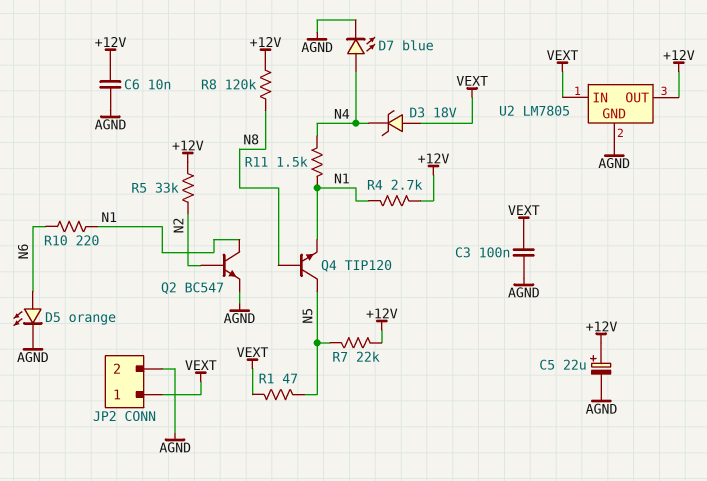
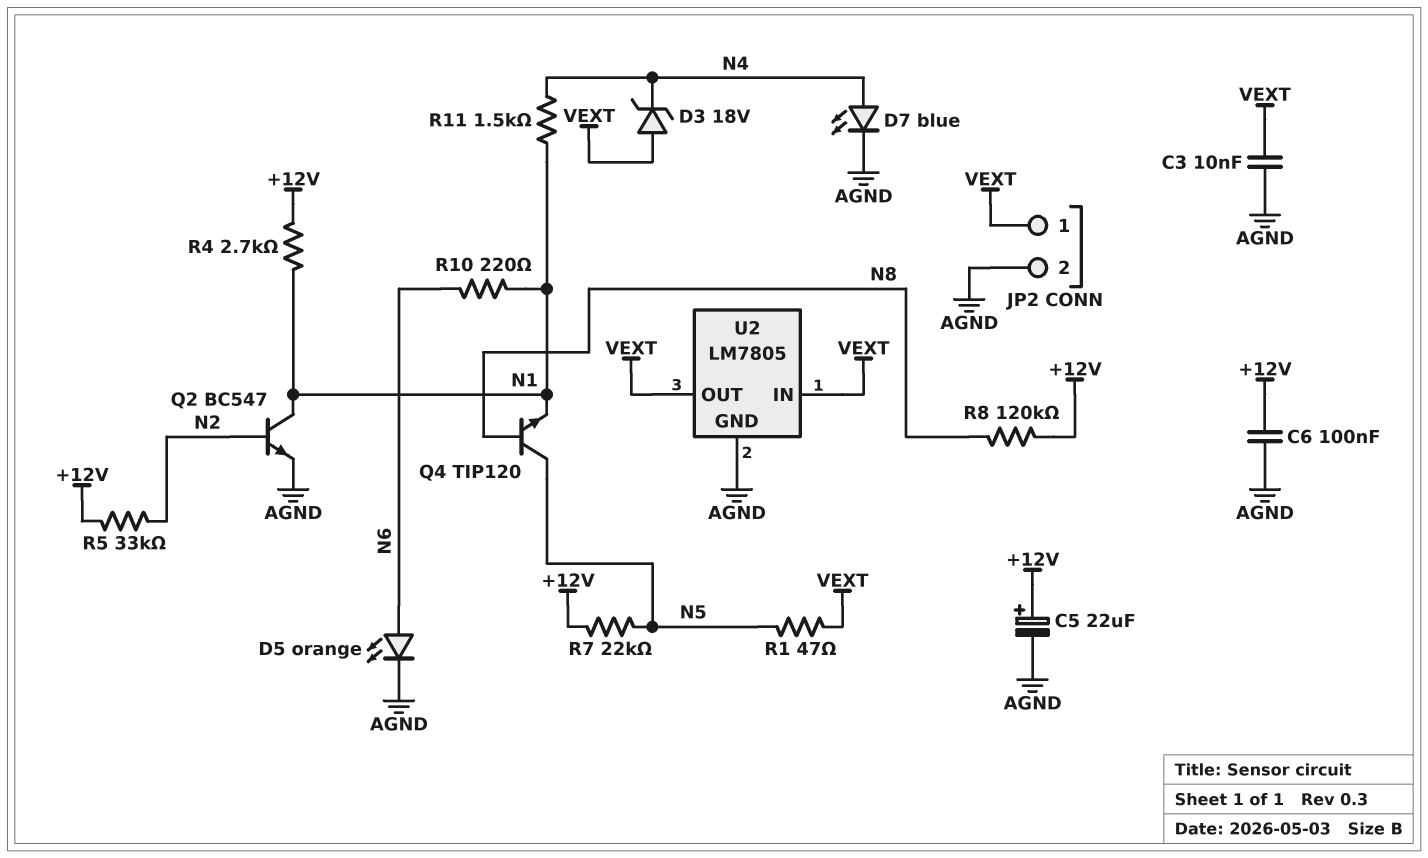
C3: 100nF (AGND, VEXT) -> 10nF (AGND, VEXT)
C6: 10nF (+12V, AGND) -> 100nF (+12V, AGND)
U2 pin OUT: +12V -> VEXT

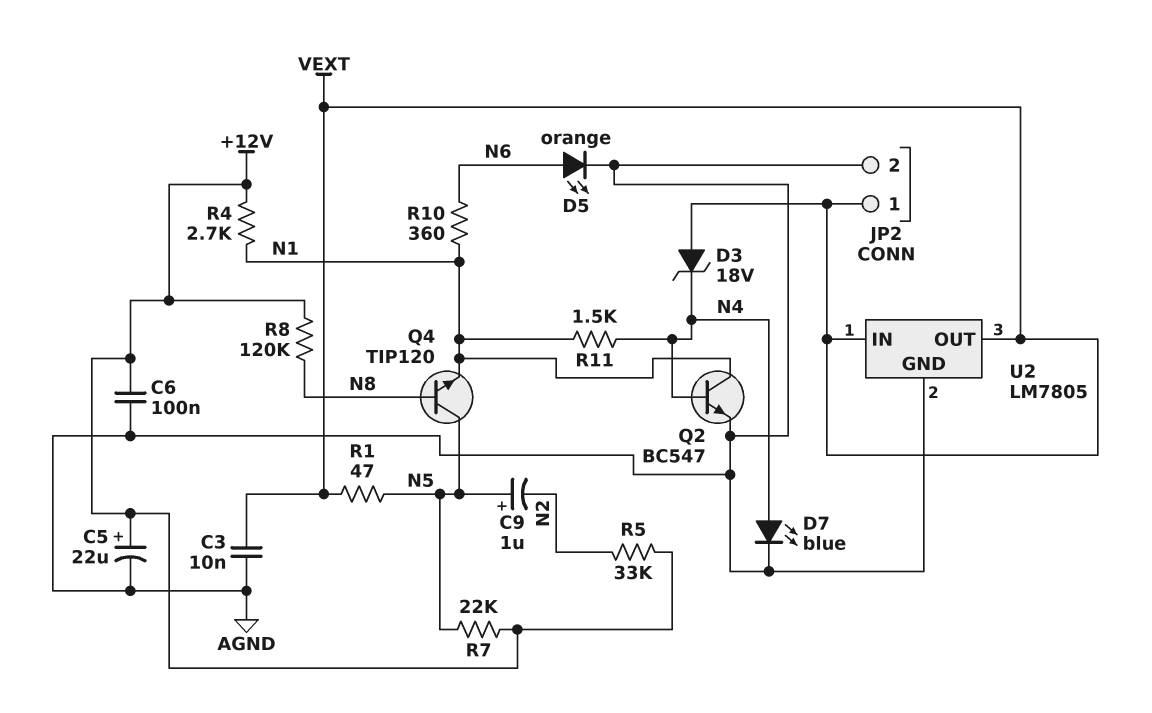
C9: none -> 1uF (plus N5, minus N2)
Q2: NPN BC547 (B N2, C N1, E AGND) -> NPN BC547 (B N4, C N1, E AGND)
R10: 220 (N1, N6) -> 360 (N1, N6)

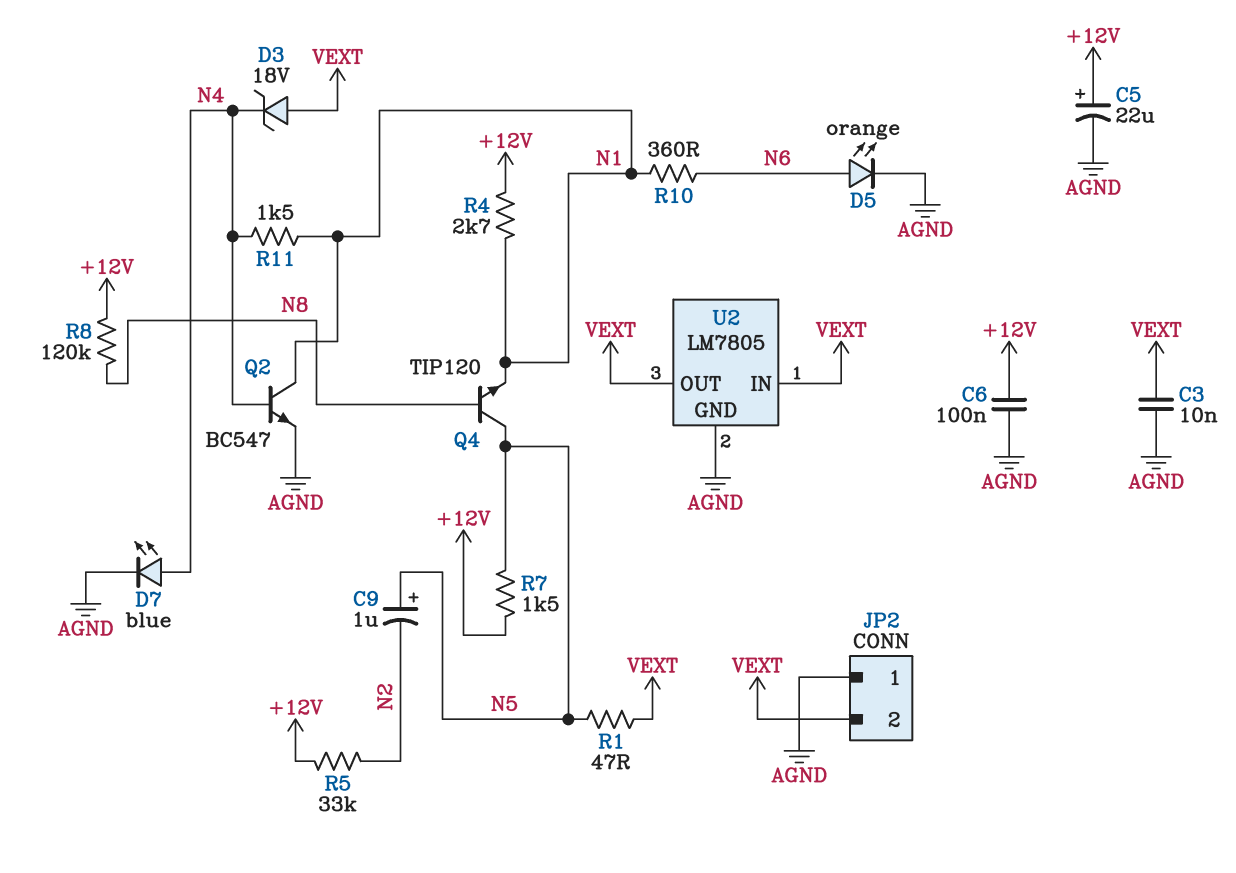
JP2 pin 1: VEXT -> AGND
JP2 pin 2: AGND -> VEXT
R7: 22k (+12V, N5) -> 1.5k (+12V, N5)

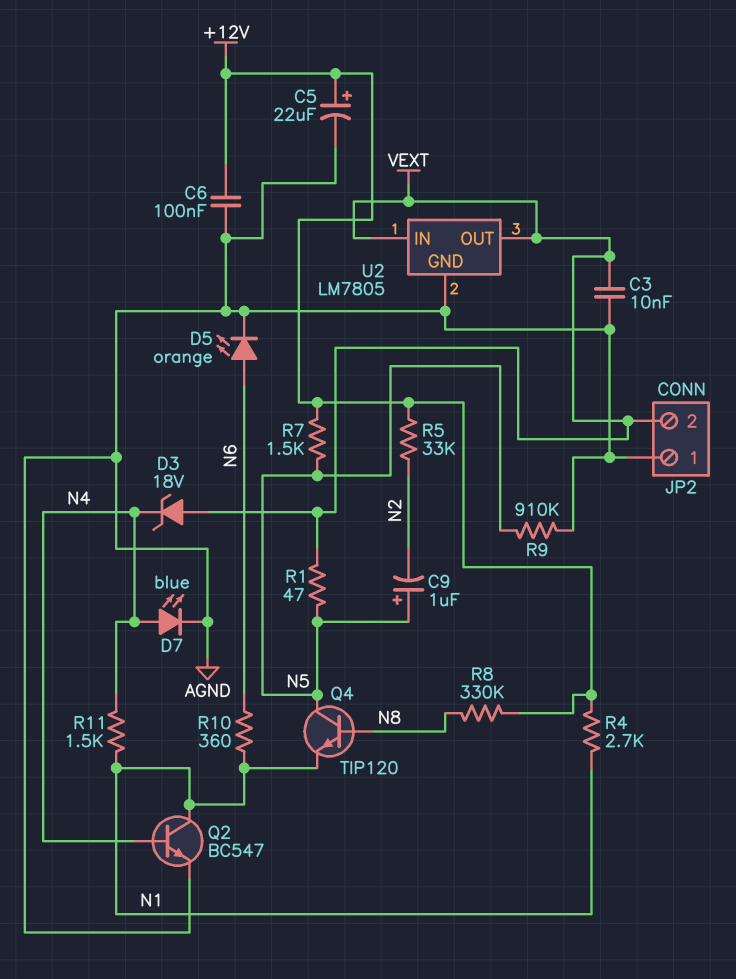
R8: 120k (+12V, N8) -> 330k (+12V, N8)
R9: none -> 910k (AGND, N5)

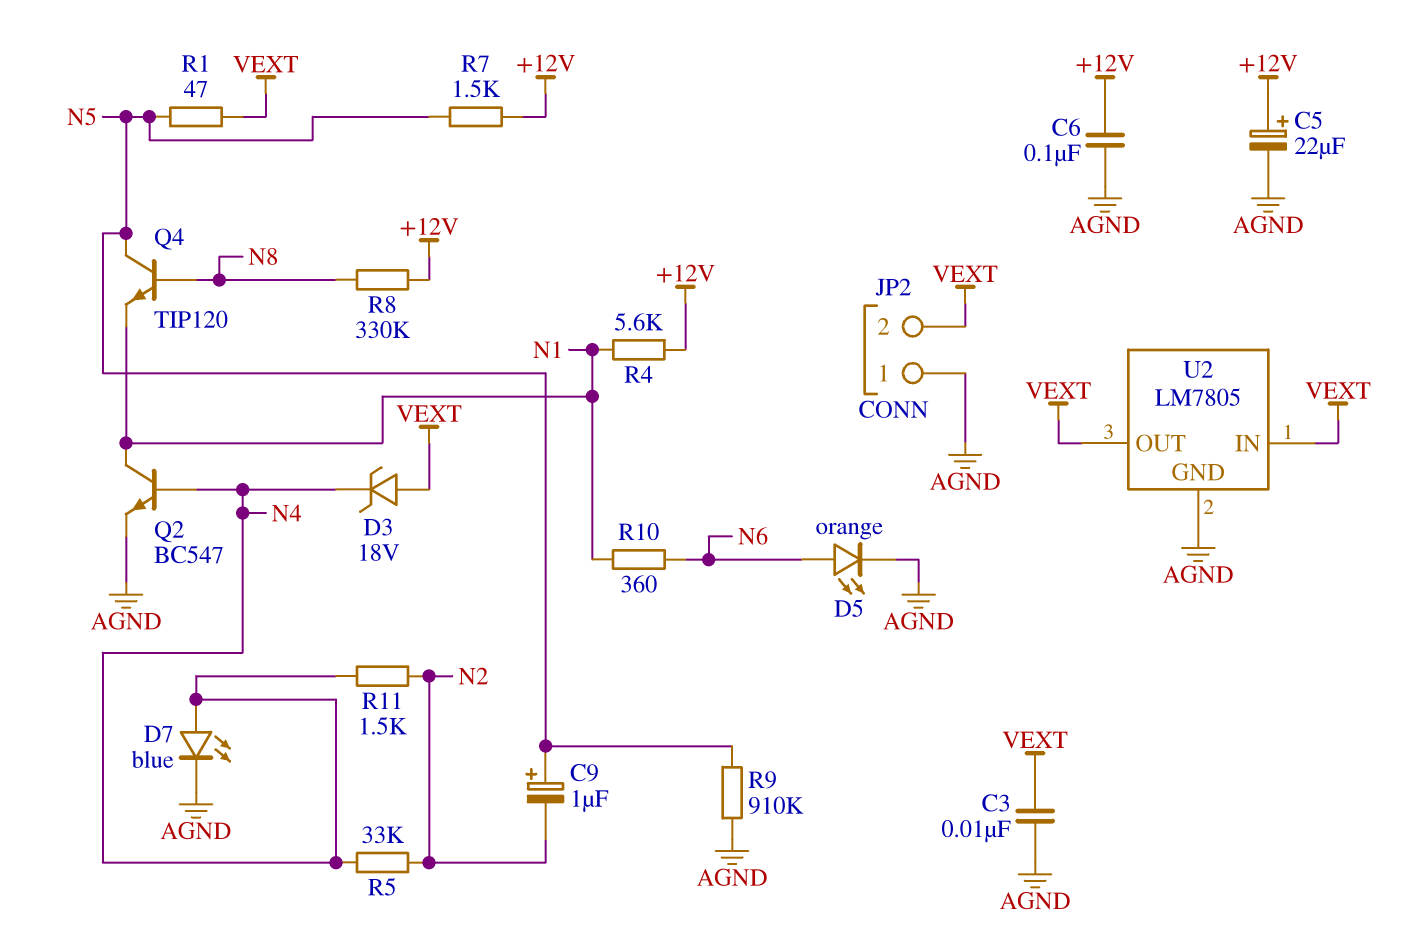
R4: 2.7k (+12V, N1) -> 5.6k (+12V, N1)
R5: 33k (+12V, N2) -> 33k (N2, N4)
R11: 1.5k (N1, N4) -> 1.5k (N2, N4)

